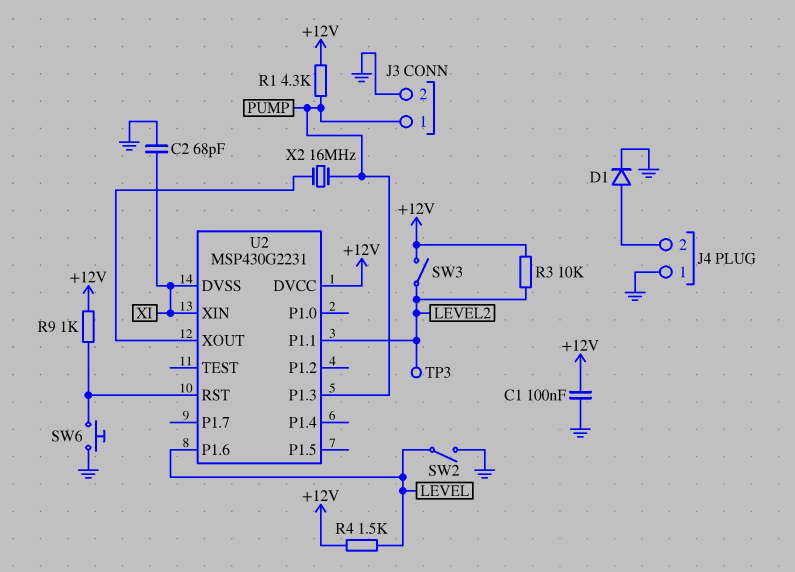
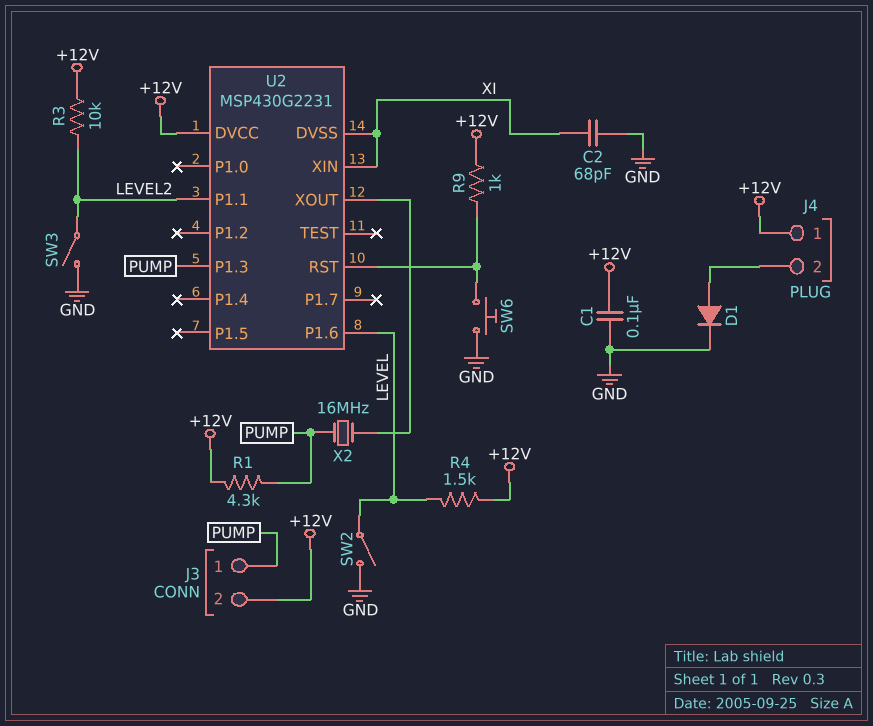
J3 pin 2: GND -> +12V
J4 pin 1: GND -> +12V
SW3: switch (+12V, LEVEL2) -> switch (GND, LEVEL2)
TP3: test point (LEVEL2) -> none

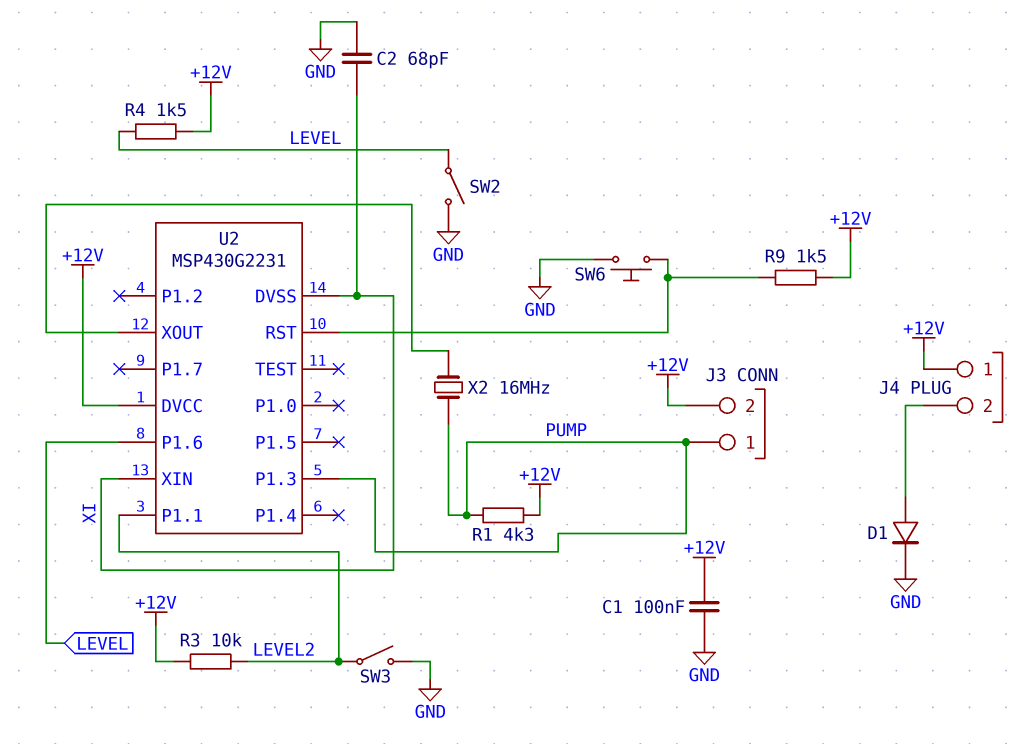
R9: 1k (+12V, U2/RST) -> 1.5k (+12V, U2/RST)

